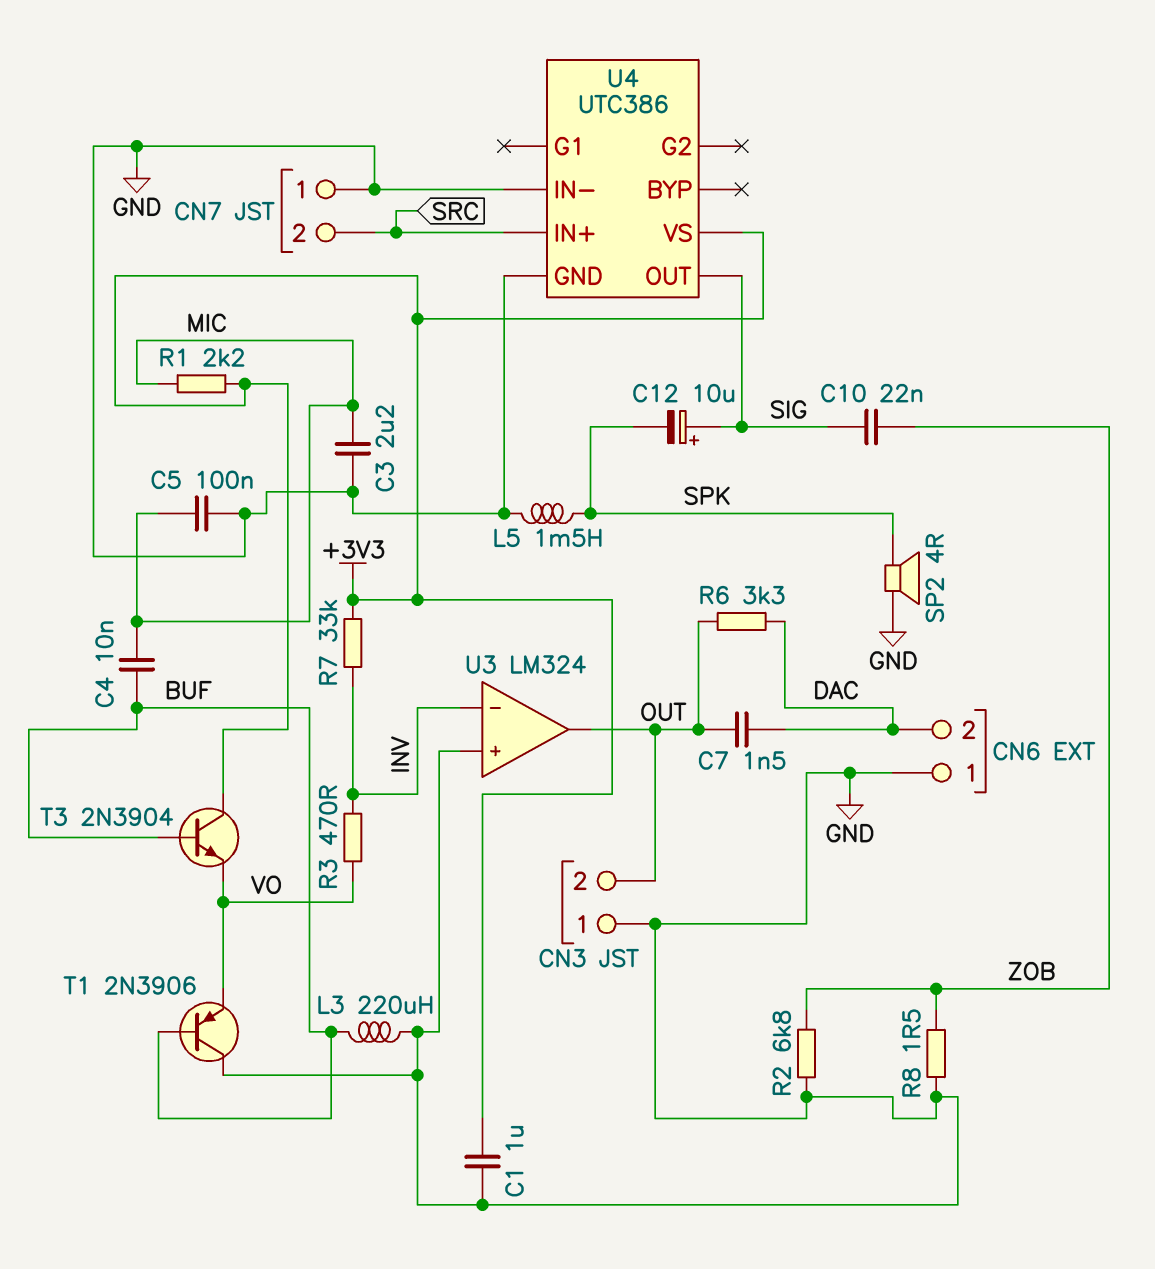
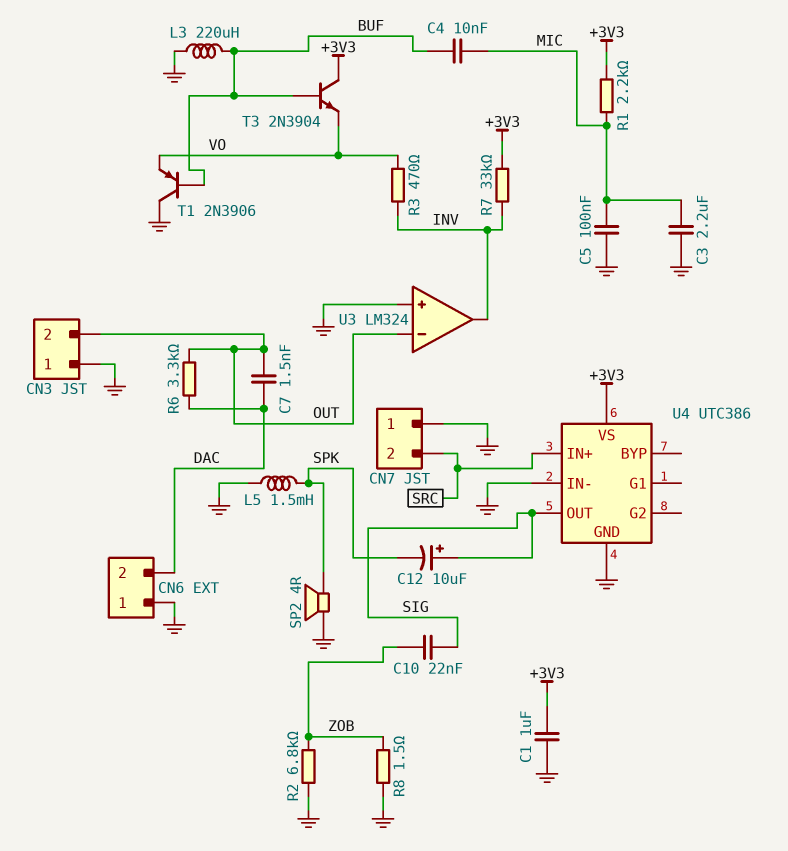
U3 pin in-: INV -> OUT
U3 pin out: OUT -> INV

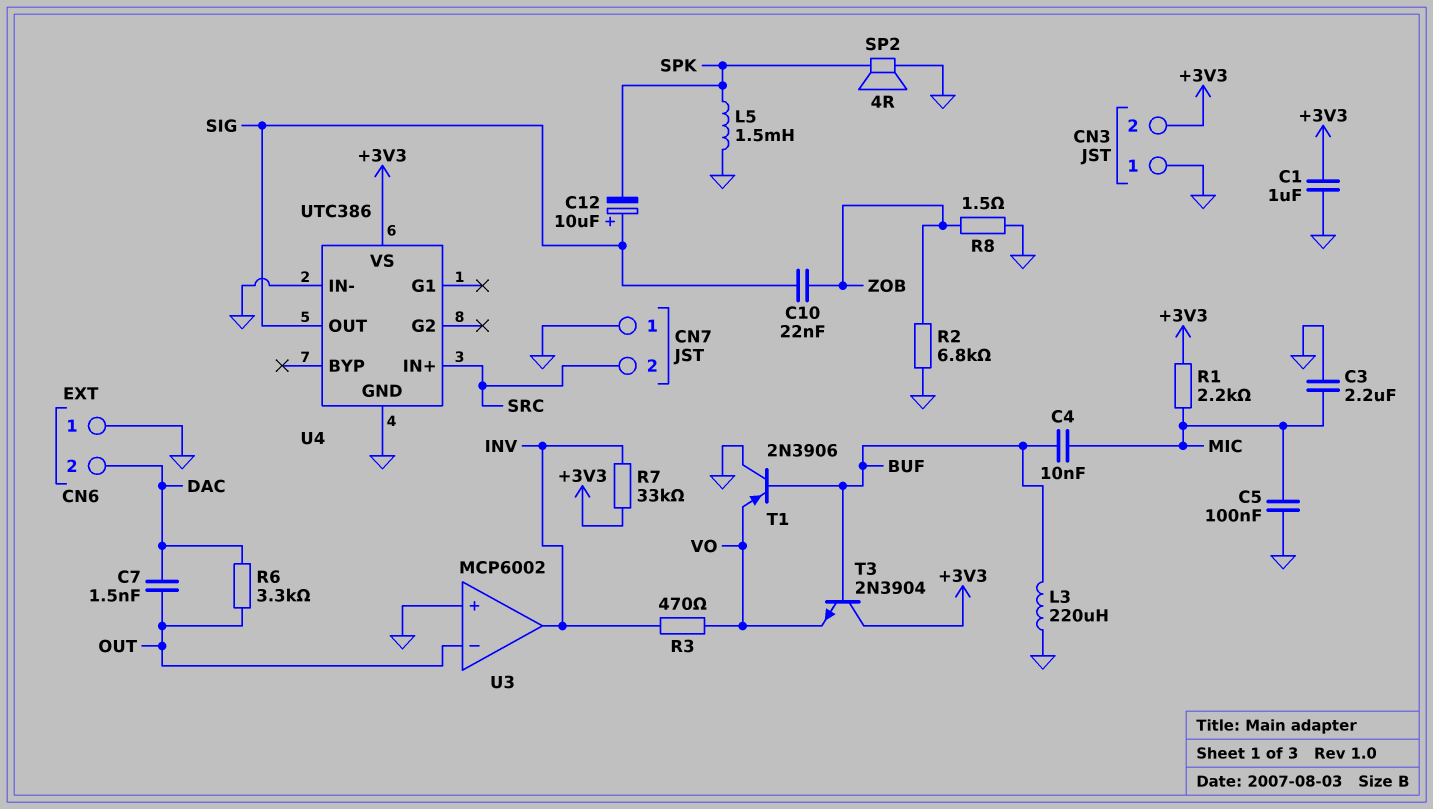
CN3 pin 2: OUT -> +3V3
U3: LM324 -> MCP6002

